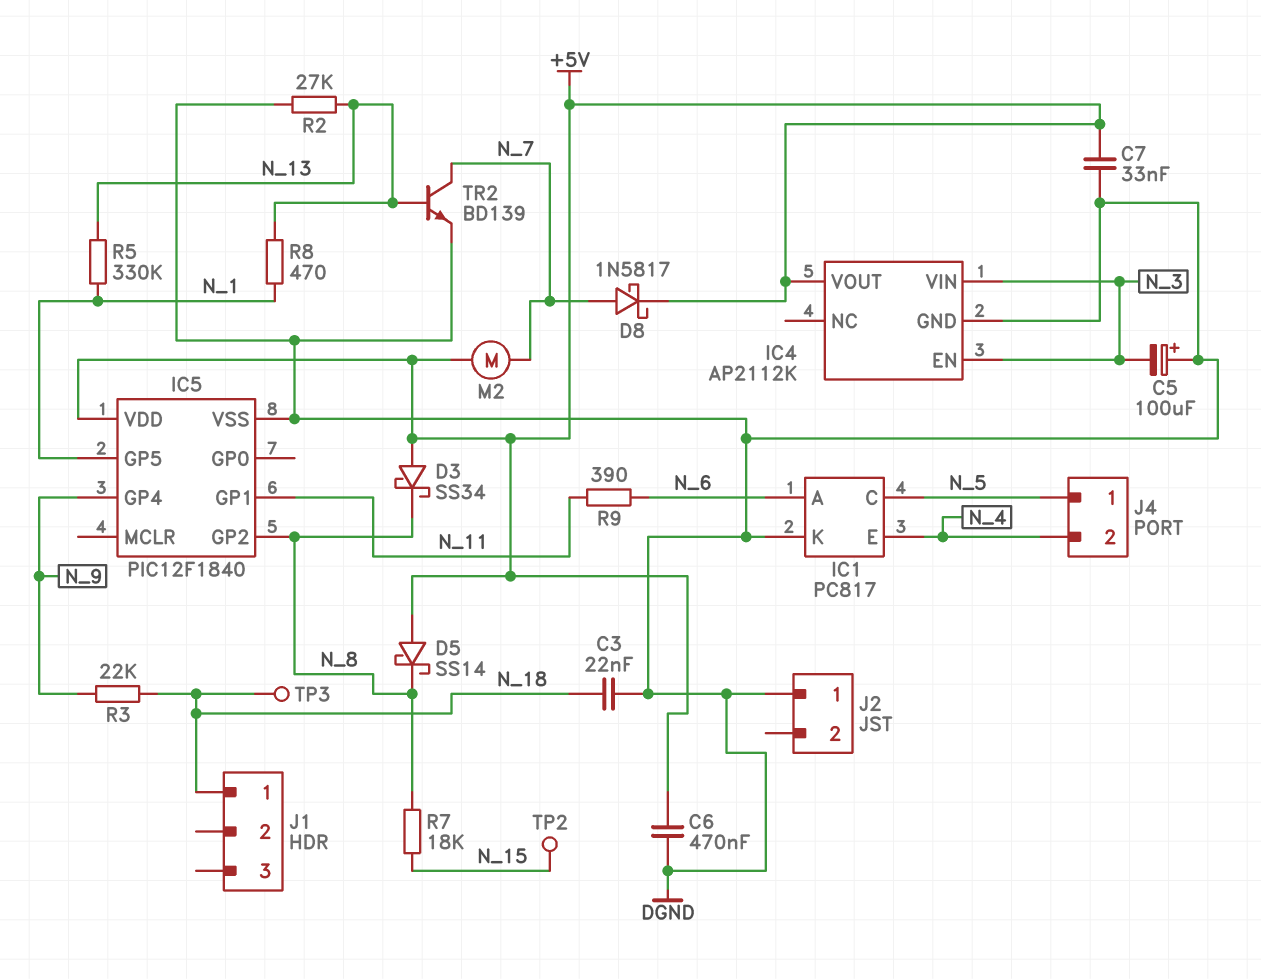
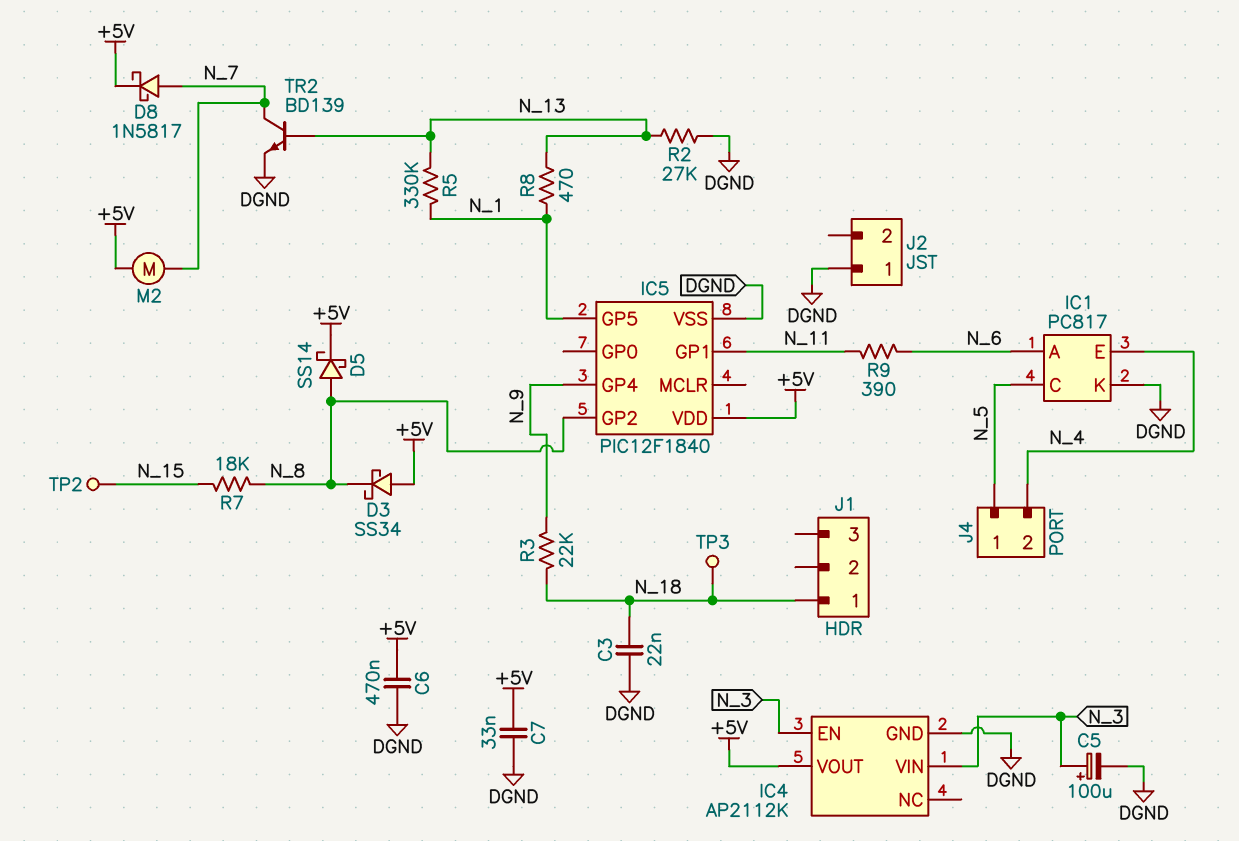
C5: 100uF (plus DGND, minus N_3) -> 100uF (plus N_3, minus DGND)
D5: schottky SS14 (A +5V, K N_8) -> schottky SS14 (A N_8, K +5V)

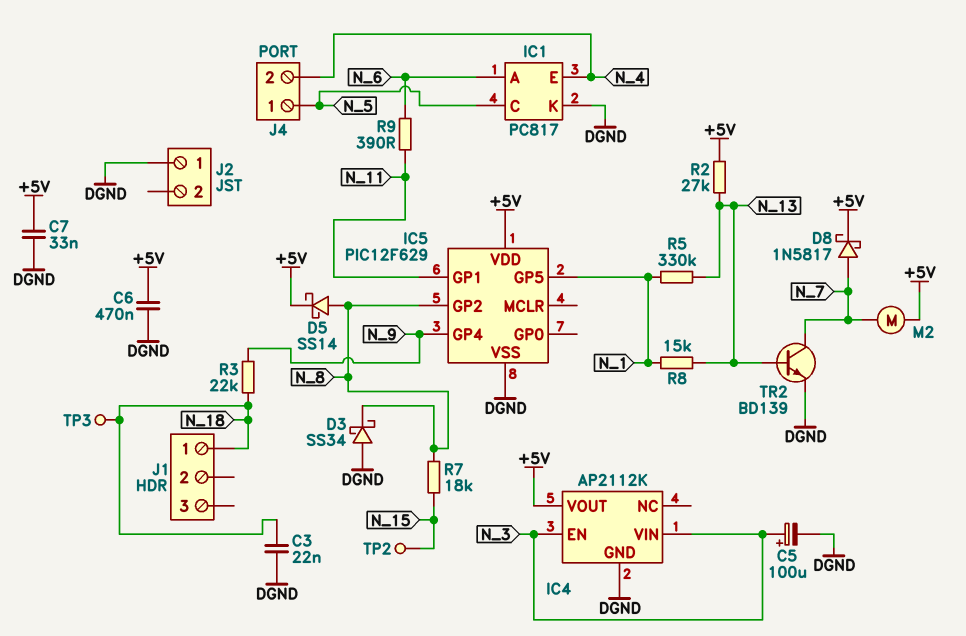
D3: schottky SS34 (A +5V, K N_8) -> schottky SS34 (A DGND, K N_8)
IC5: PIC12F1840 -> PIC12F629
R2: 27k (DGND, N_13) -> 27k (+5V, N_13)
R8: 470 (N_1, N_13) -> 15k (N_1, N_13)

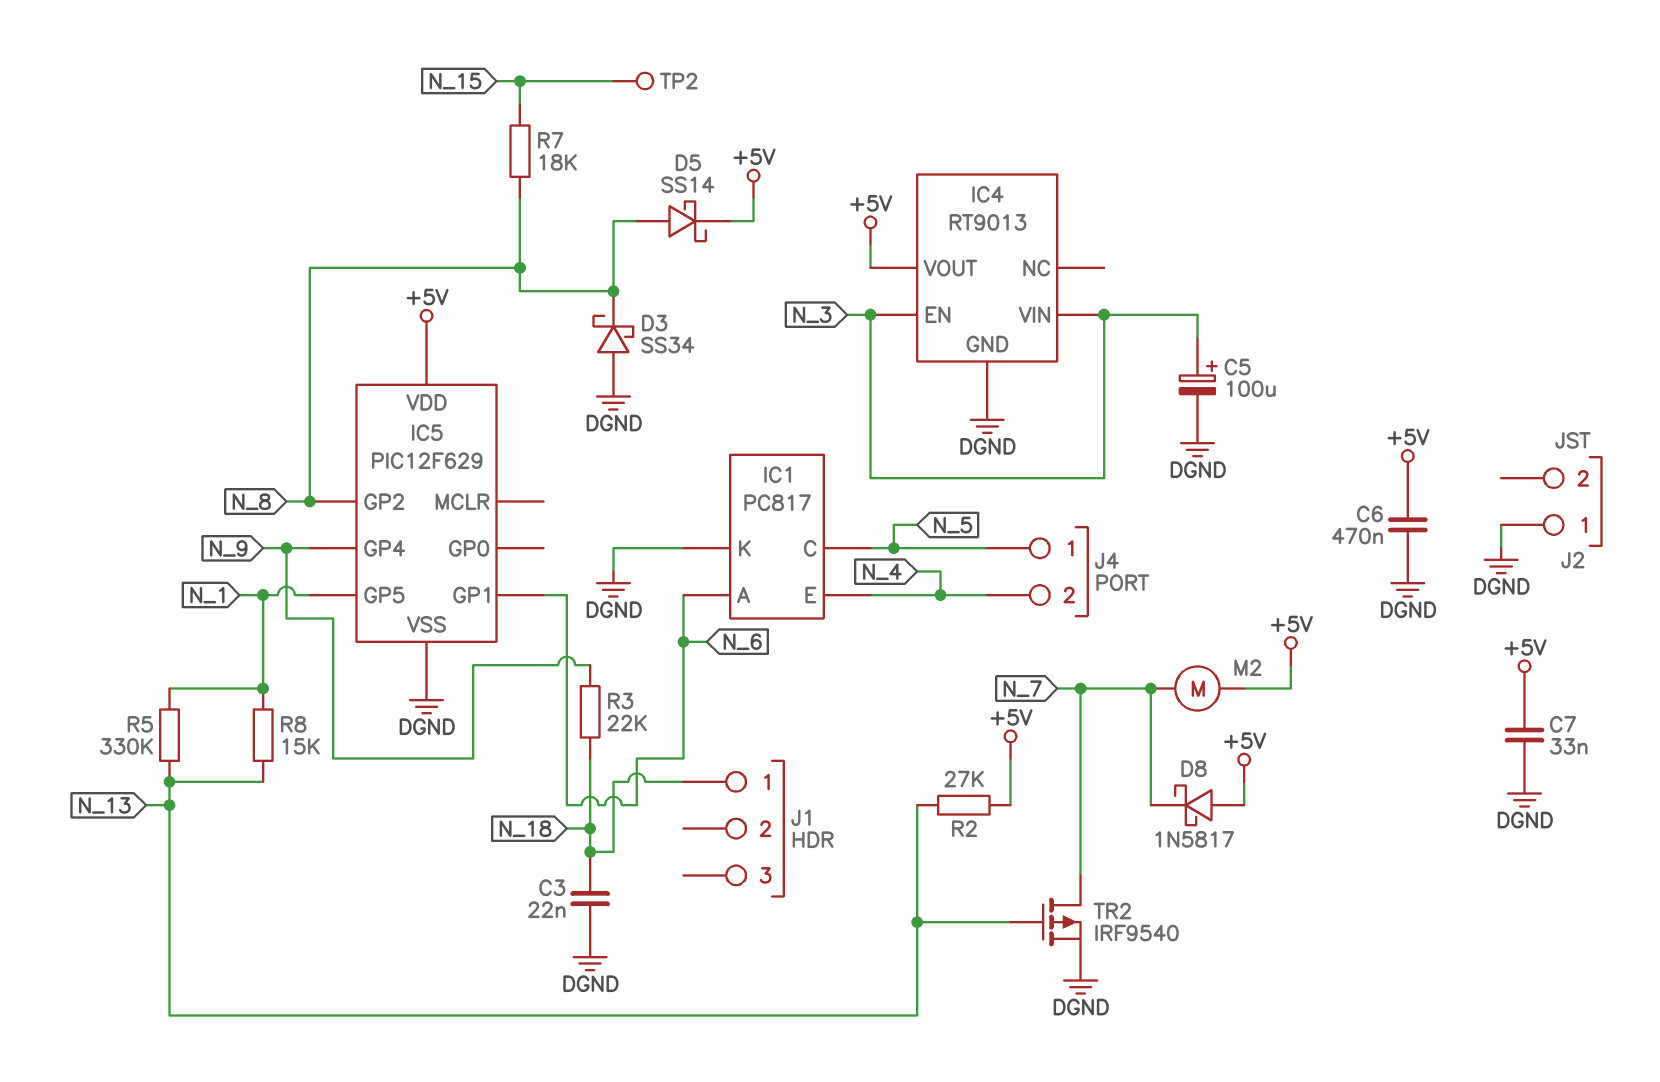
D8: schottky 1N5817 (A N_7, K +5V) -> schottky 1N5817 (A +5V, K N_7)
IC4: AP2112K -> RT9013
IC5 pin GP1: N_11 -> N_6
R9: 390 (N_6, N_11) -> none
TP3: test point (N_18) -> none
TR2: NPN BD139 (B N_13, C N_7, E DGND) -> PMOS IRF9540 (G N_13, D N_7, S DGND)

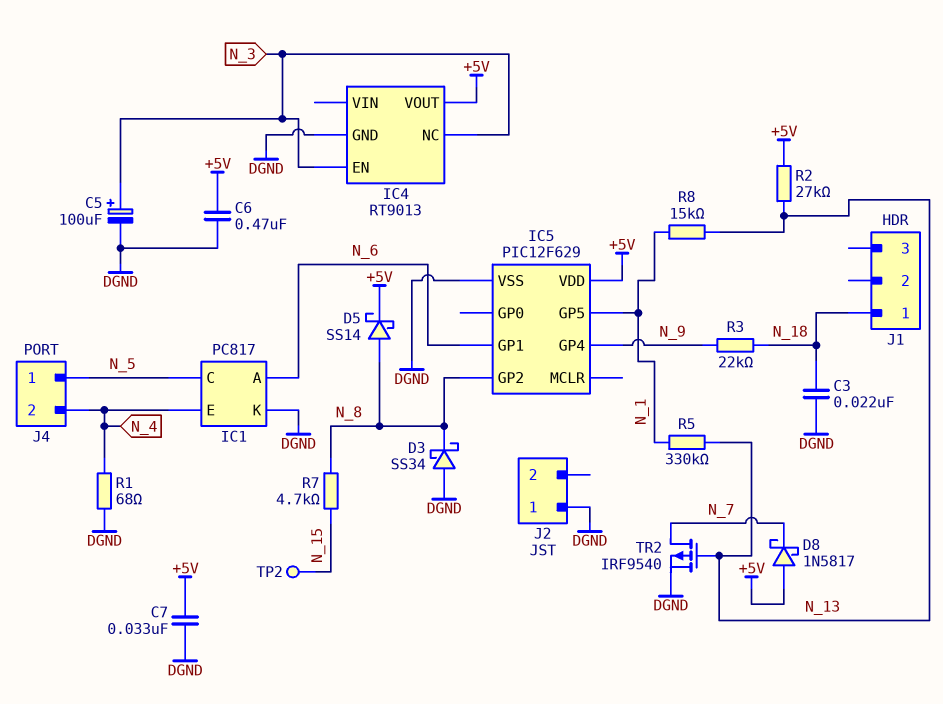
IC4 pin NC: none -> N_3
IC4 pin VIN: N_3 -> none
M2: motor (+5V, N_7) -> none
R1: none -> 68 (DGND, N_4)
R7: 18k (N_8, N_15) -> 4.7k (N_8, N_15)

